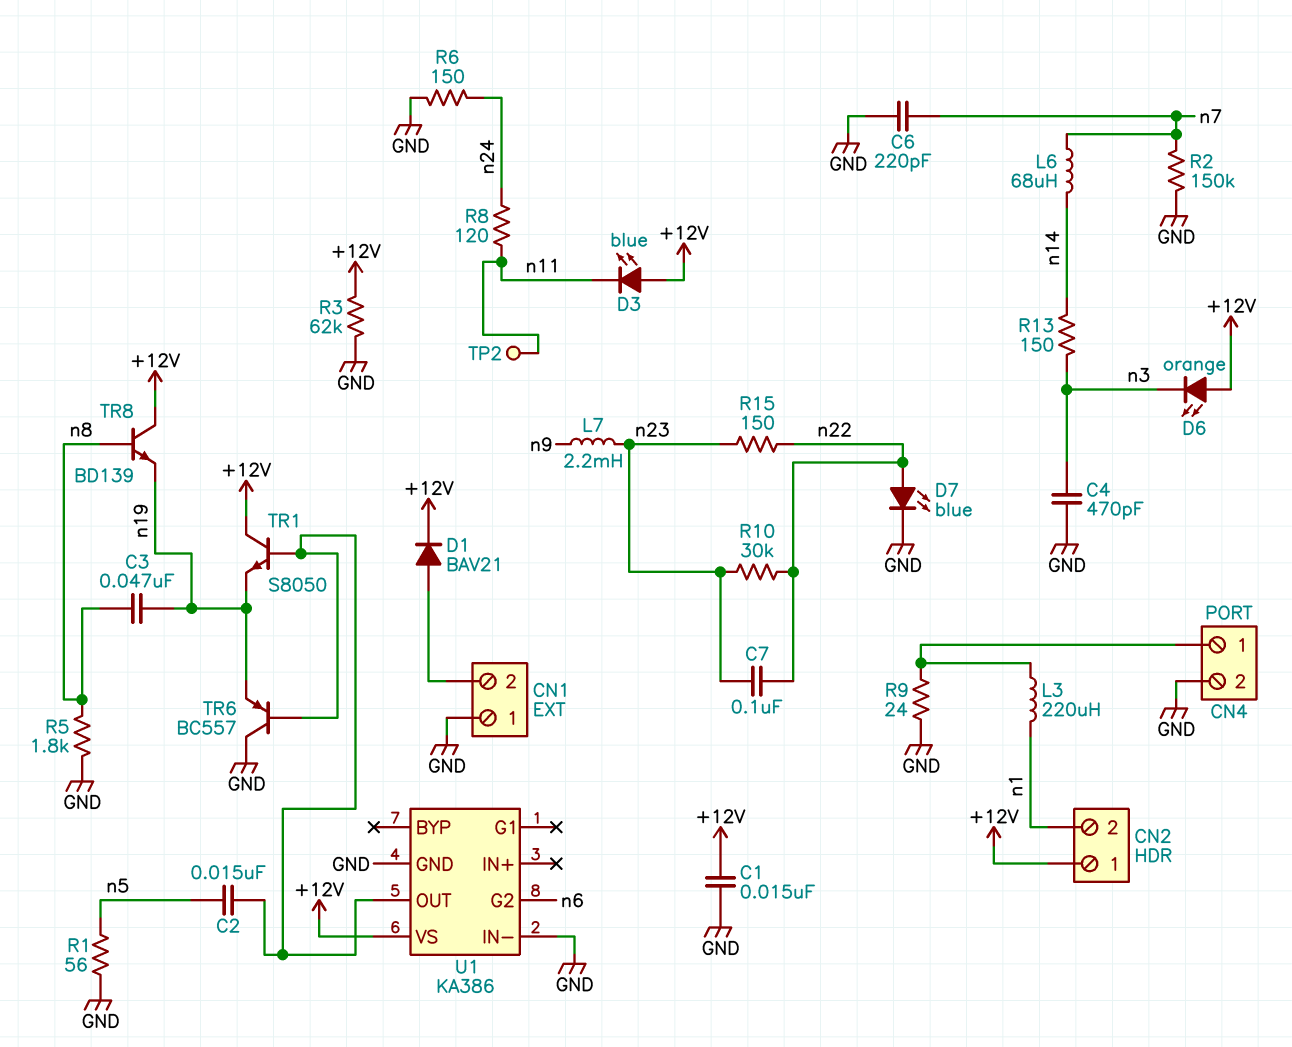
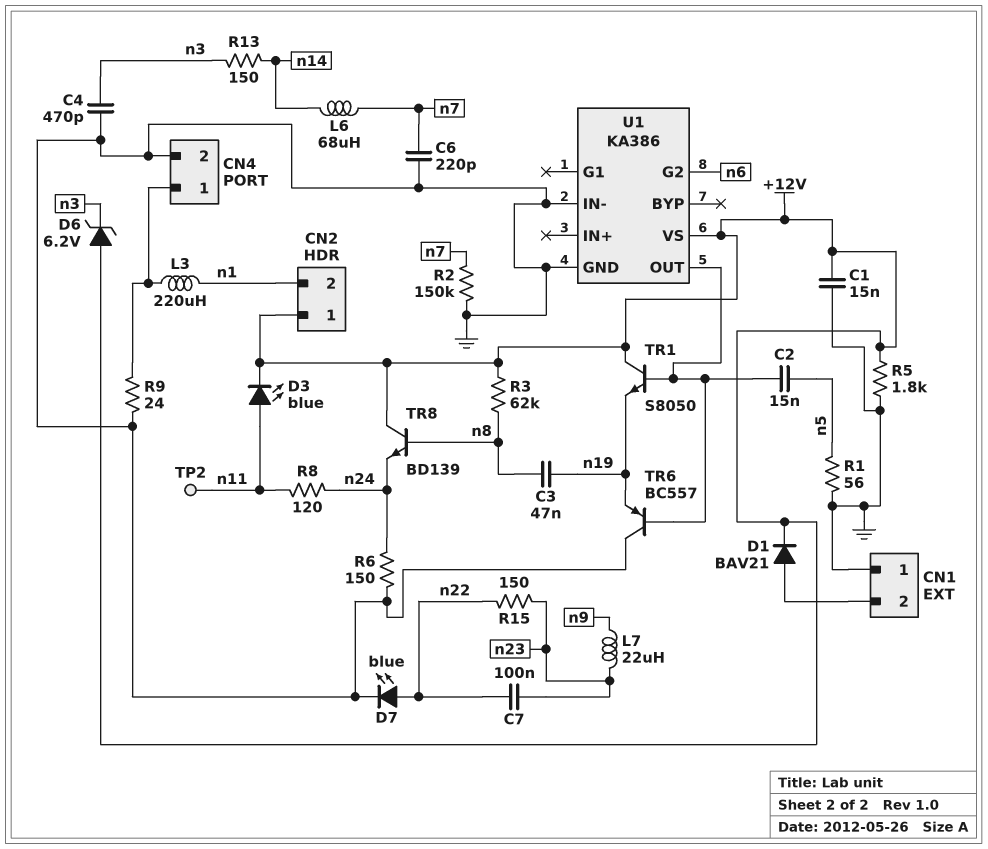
D3: LED blue (A +12V, K n11) -> LED blue (A n11, K +12V)
D6: LED orange (A +12V, K n3) -> zener 6.2V (A +12V, K n3)
L7: 2.2mH (n9, n23) -> 22uH (n9, n23)
R3: 62k (+12V, GND) -> 62k (+12V, n8)
R5: 1.8k (GND, n8) -> 1.8k (+12V, GND)
R10: 30k (n22, n23) -> none
TR8: NPN BD139 (B n8, C +12V, E n19) -> NPN BD139 (B n8, C +12V, E n24)

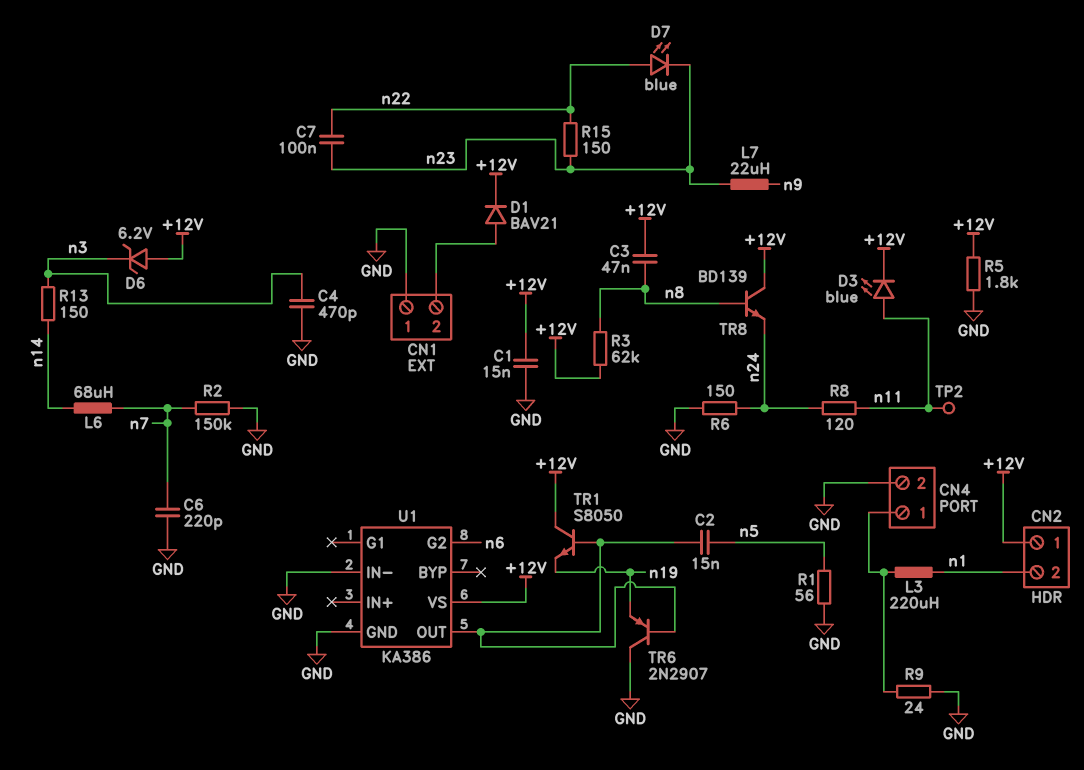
C3: 47nF (n8, n19) -> 47nF (+12V, n8)
D7: LED blue (A n22, K GND) -> LED blue (A n22, K n23)
TR6: PNP BC557 (B U1/OUT, C GND, E n19) -> PNP 2N2907 (B U1/OUT, C GND, E n19)

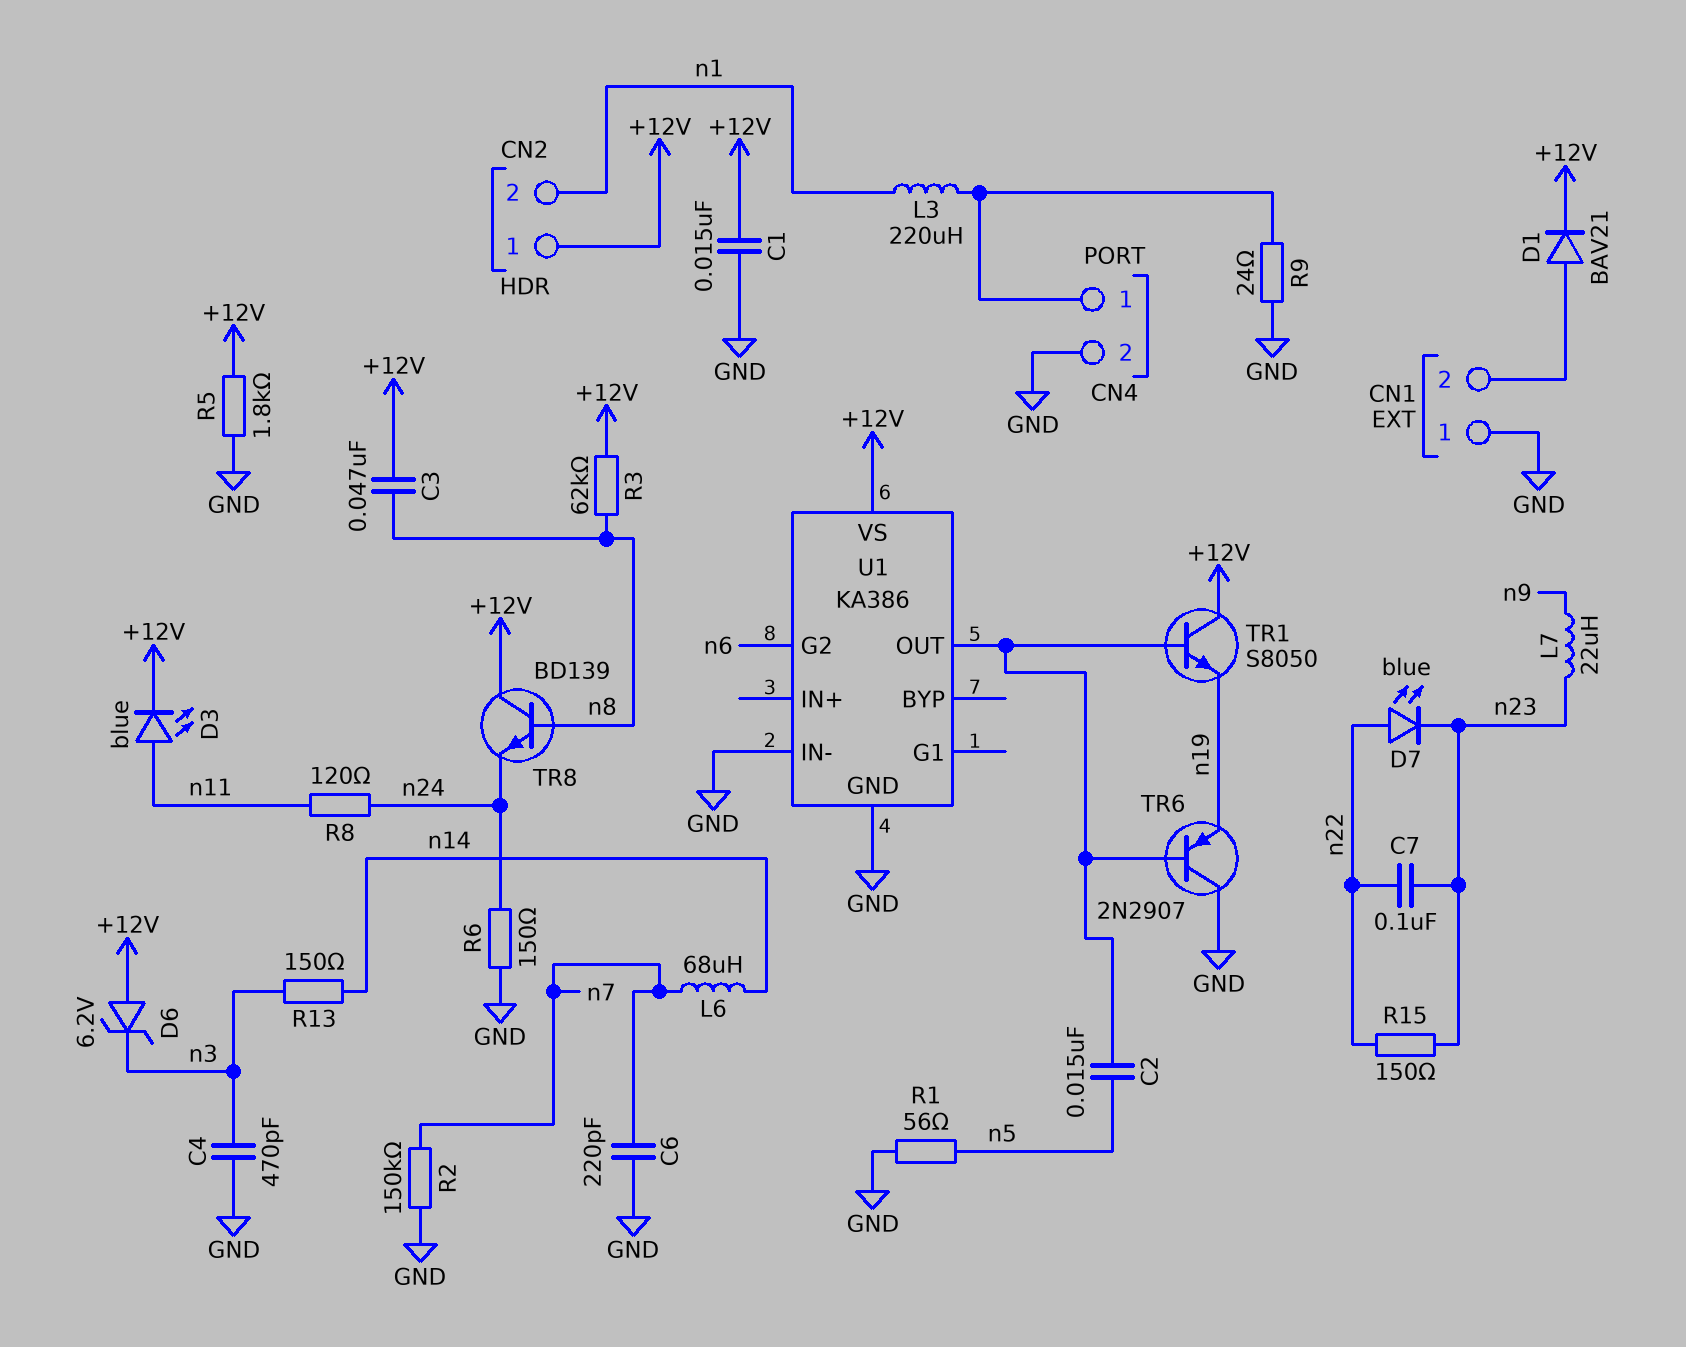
TP2: test point (n11) -> none

